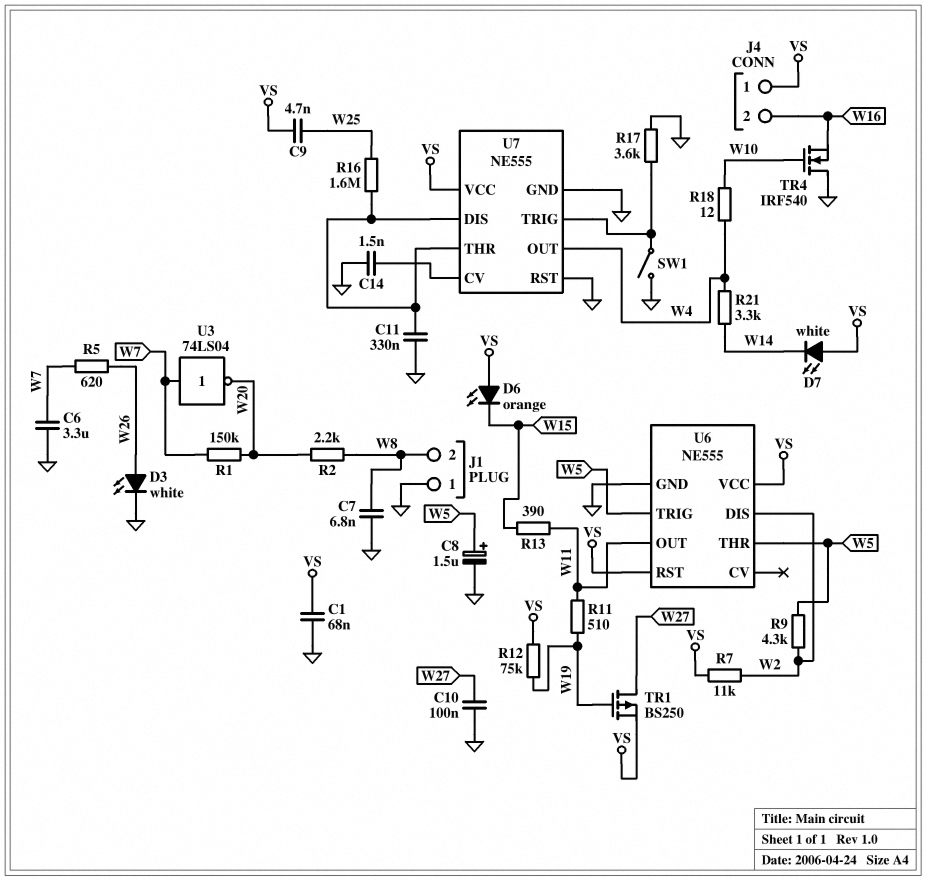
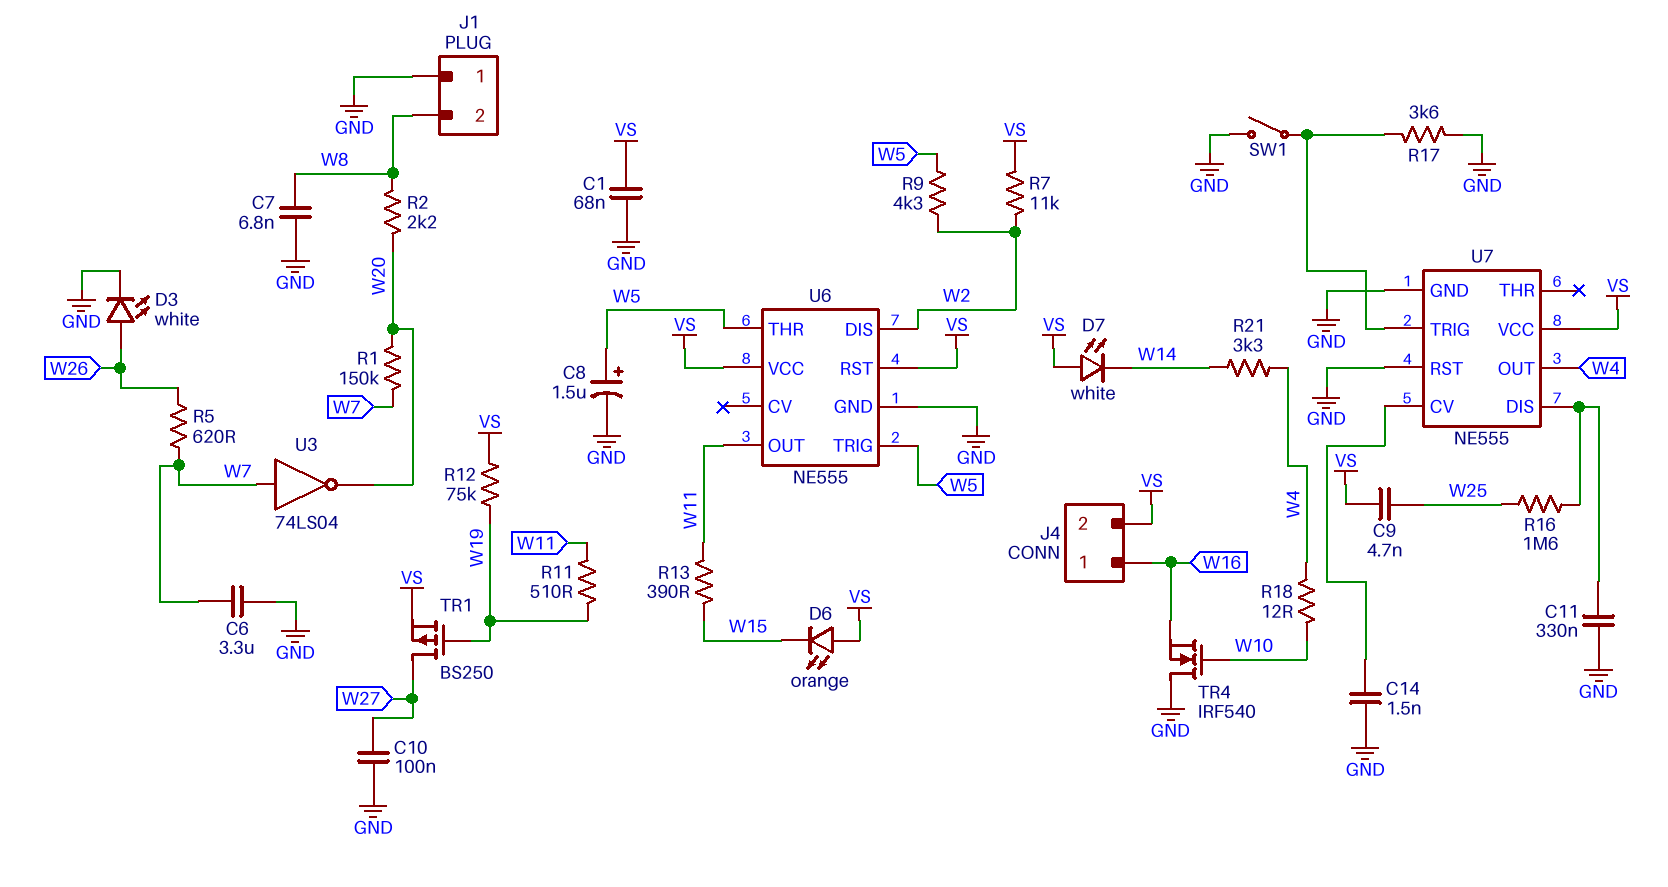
J4 pin 1: VS -> W16
J4 pin 2: W16 -> VS
U7 pin THR: U7/DIS -> none

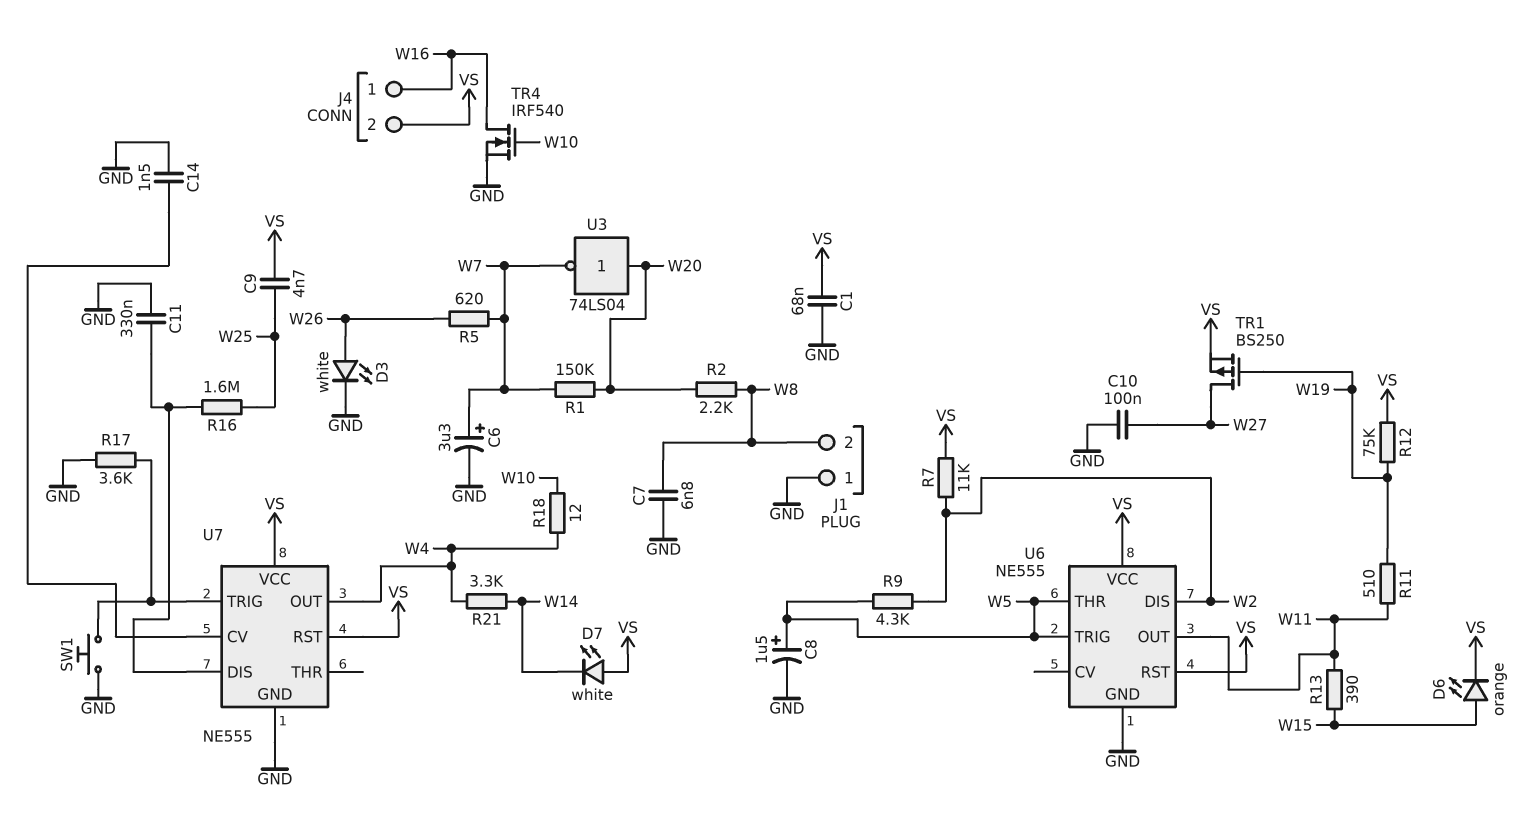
C6: 3.3uF (GND, W7) -> 3.3uF (plus W7, minus GND)
D6: LED orange (A VS, K W15) -> LED orange (A W15, K VS)
SW1: switch (GND, U7/TRIG) -> button (GND, U7/TRIG)
TR4: NMOS IRF540 (G W10, D GND, S W16) -> NMOS IRF540 (G W10, D W16, S GND)
U3: NOT 74LS04 (in W7, out W20) -> NOT 74LS04 (in W20, out W7)
U7 pin RST: GND -> VS

